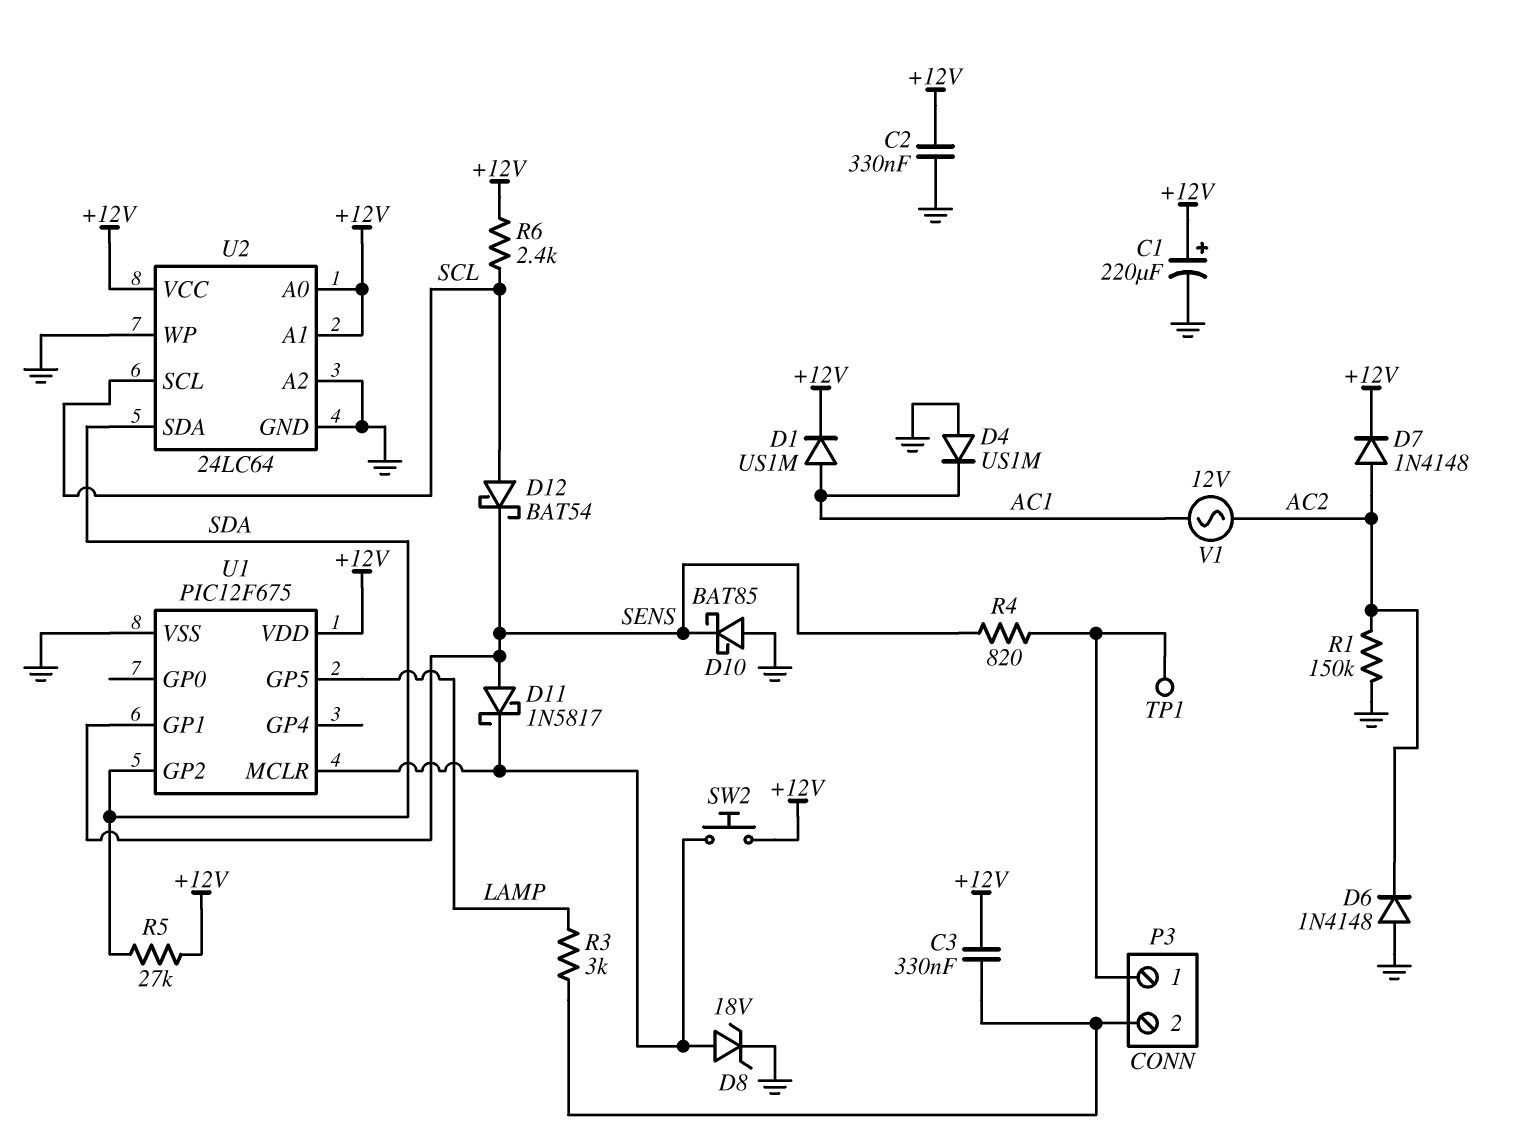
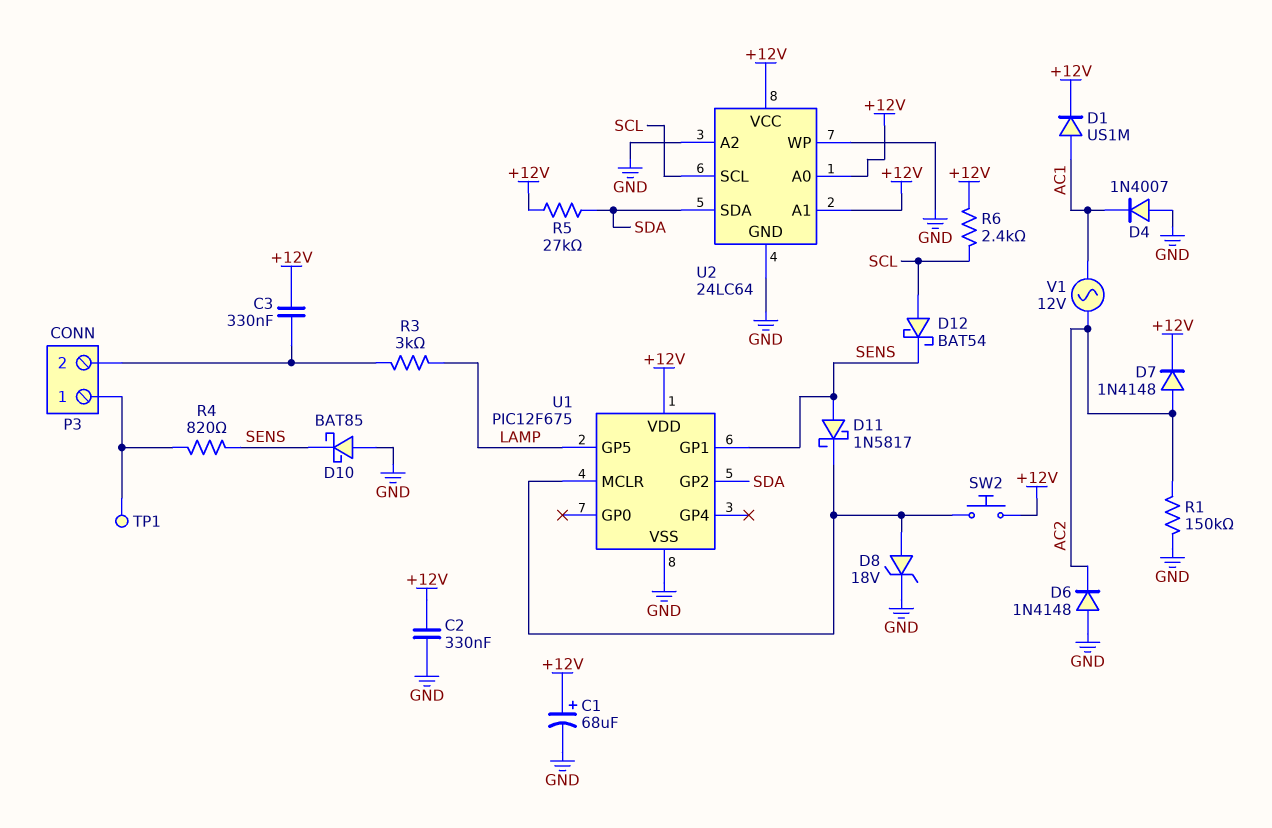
C1: 220uF (plus +12V, minus GND) -> 68uF (plus +12V, minus GND)
D4: diode US1M (A GND, K AC1) -> diode 1N4007 (A GND, K AC1)

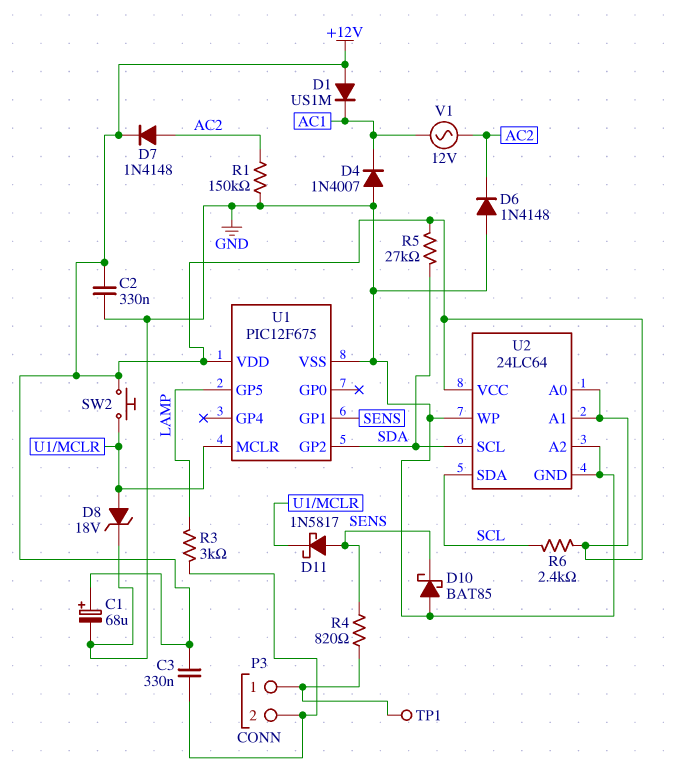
D1: diode US1M (A AC1, K +12V) -> diode US1M (A +12V, K AC1)
D12: schottky BAT54 (A SCL, K SENS) -> none
U2 pin SCL: SCL -> SDA
U2 pin SDA: SDA -> SCL

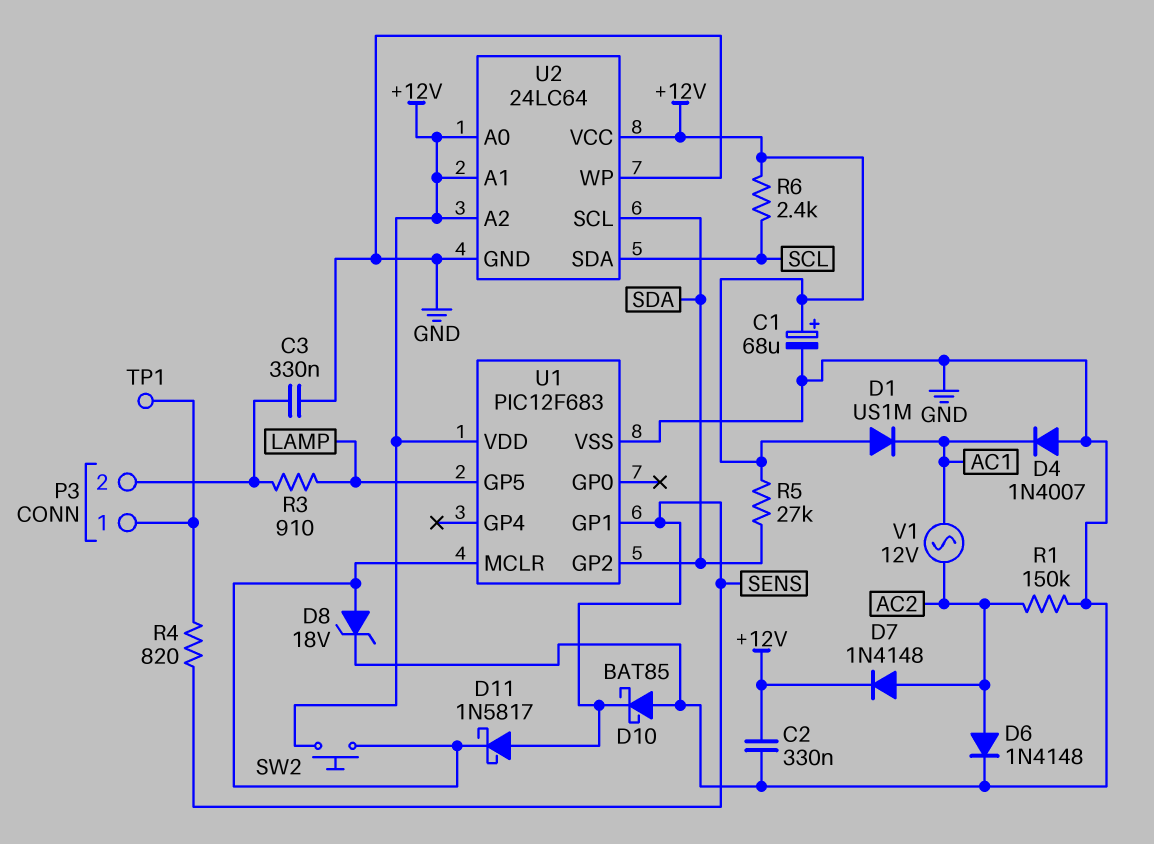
C3: 330nF (+12V, P3/2) -> 330nF (GND, P3/2)
D6: diode 1N4148 (A GND, K AC2) -> diode 1N4148 (A AC2, K GND)
R3: 3k (LAMP, P3/2) -> 910 (LAMP, P3/2)
U1: PIC12F675 -> PIC12F683
U2 pin A2: GND -> +12V

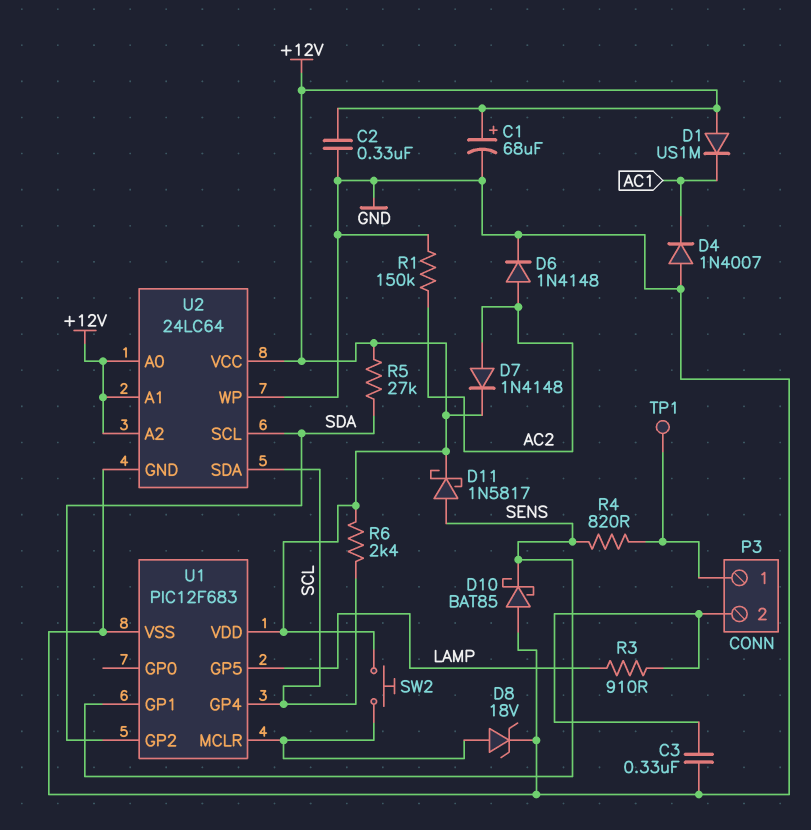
D11: schottky 1N5817 (A SENS, K U1/MCLR) -> schottky 1N5817 (A SENS, K +12V)
U1 pin GP4: none -> SCL
V1: AC 12V (AC1, AC2) -> none

